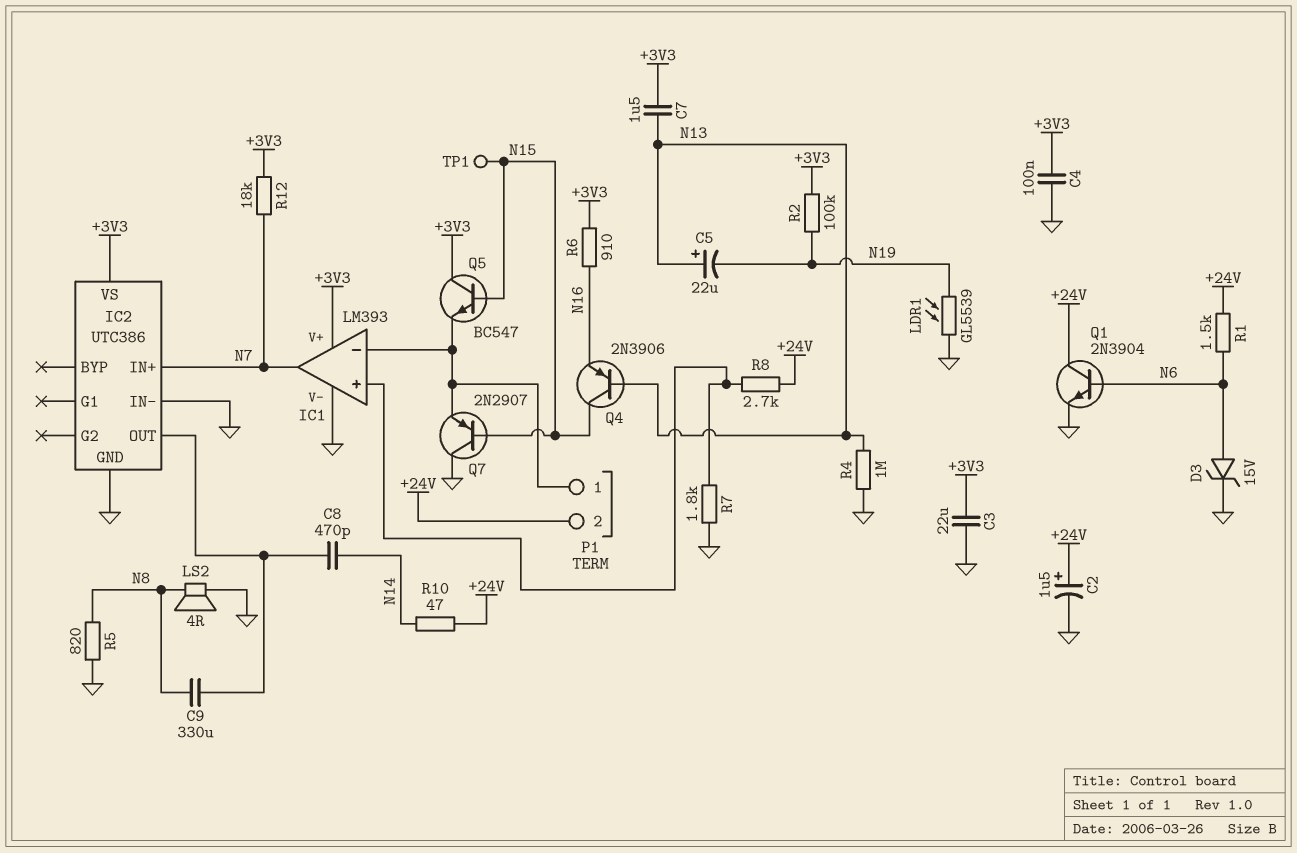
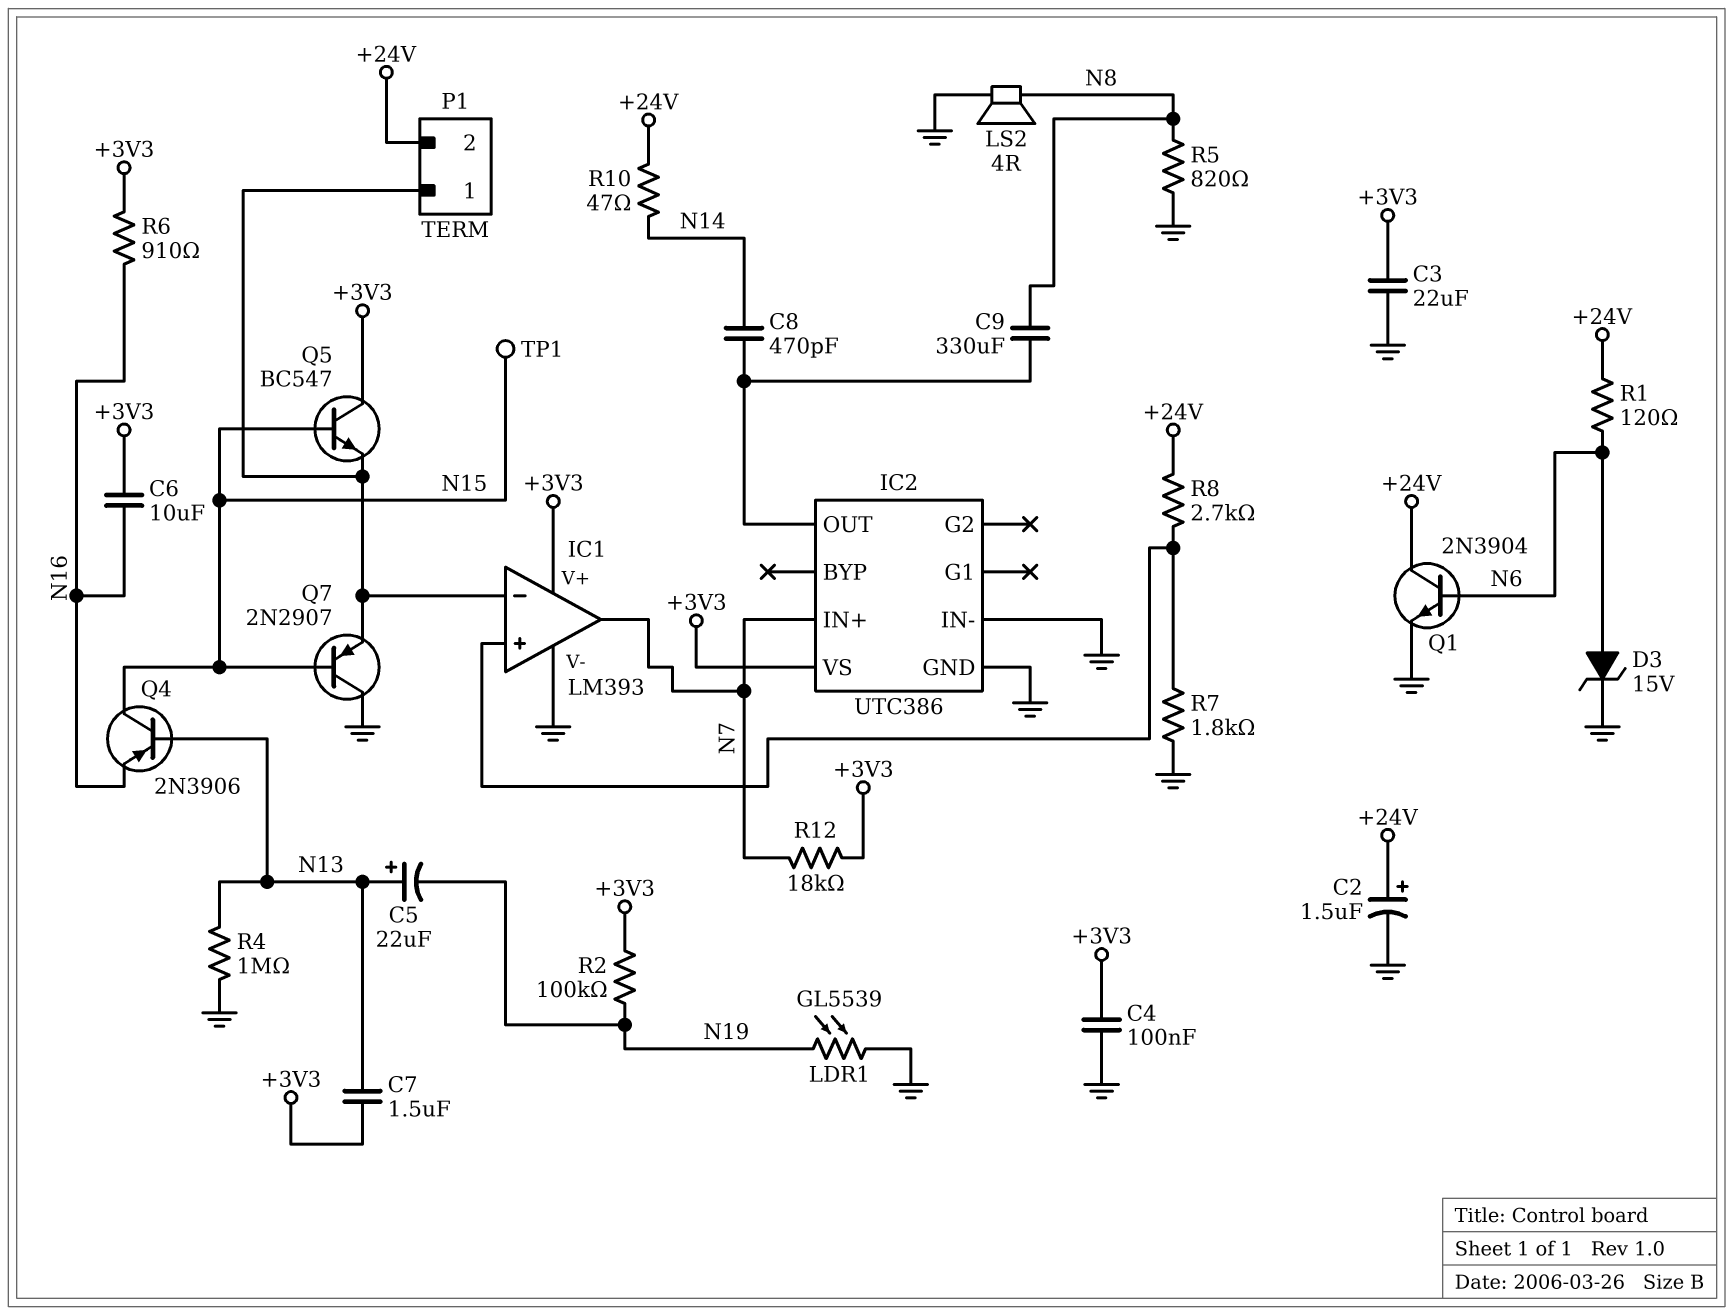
C6: none -> 10uF (+3V3, N16)
R1: 1.5k (+24V, N6) -> 120 (+24V, N6)

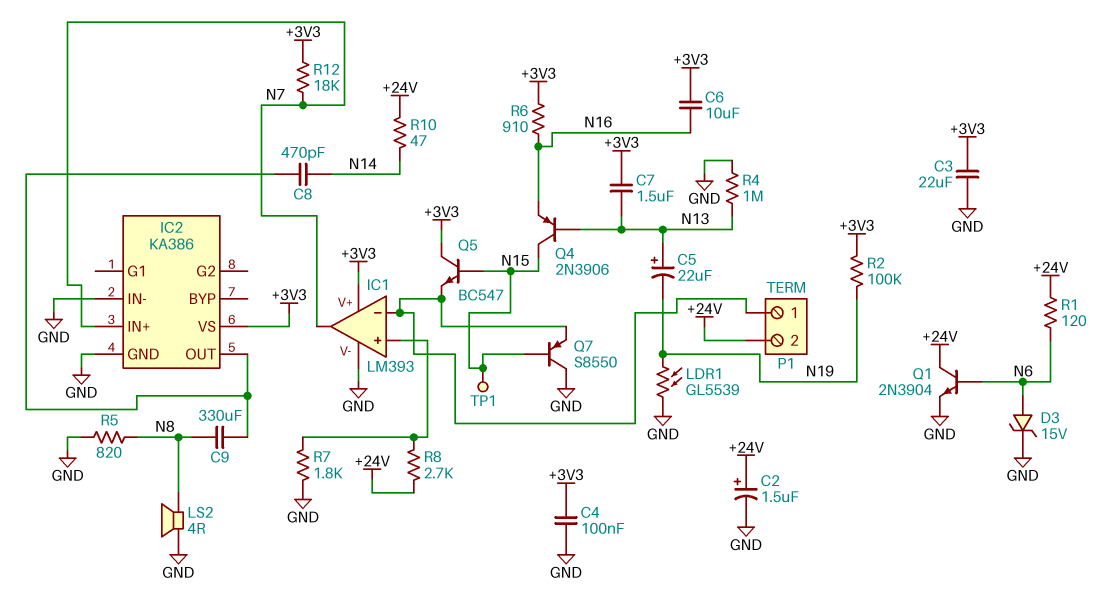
IC2: UTC386 -> KA386
Q7: PNP 2N2907 (B N15, C GND, E IC1/in-) -> PNP S8550 (B N15, C GND, E IC1/in-)

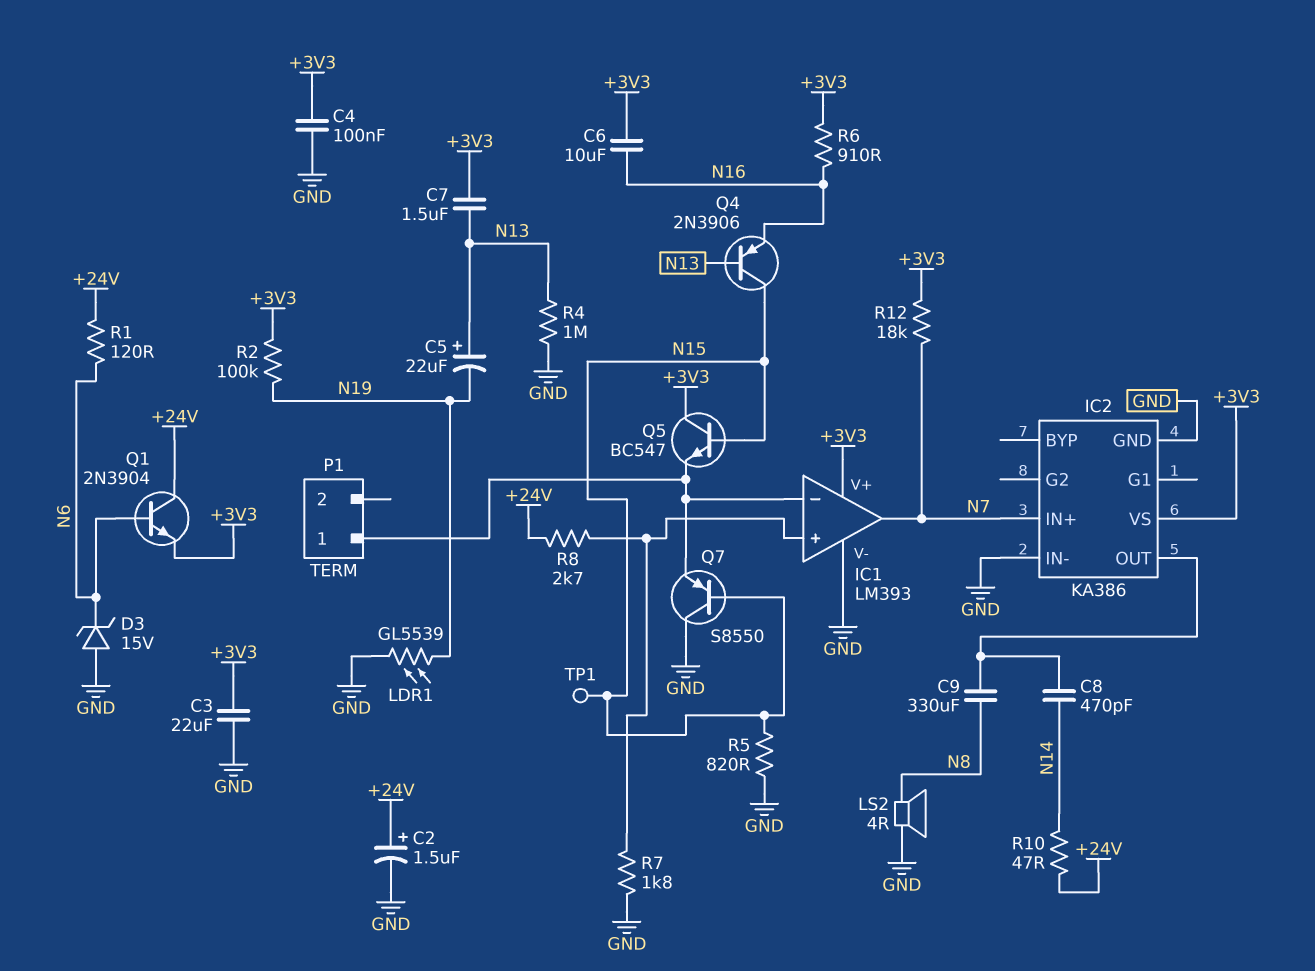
D3: zener 15V (A N6, K GND) -> zener 15V (A GND, K N6)
P1 pin 2: +24V -> none
Q1: NPN 2N3904 (B N6, C +24V, E GND) -> NPN 2N3904 (B N6, C +24V, E +3V3)
R5: 820 (GND, N8) -> 820 (GND, N15)

